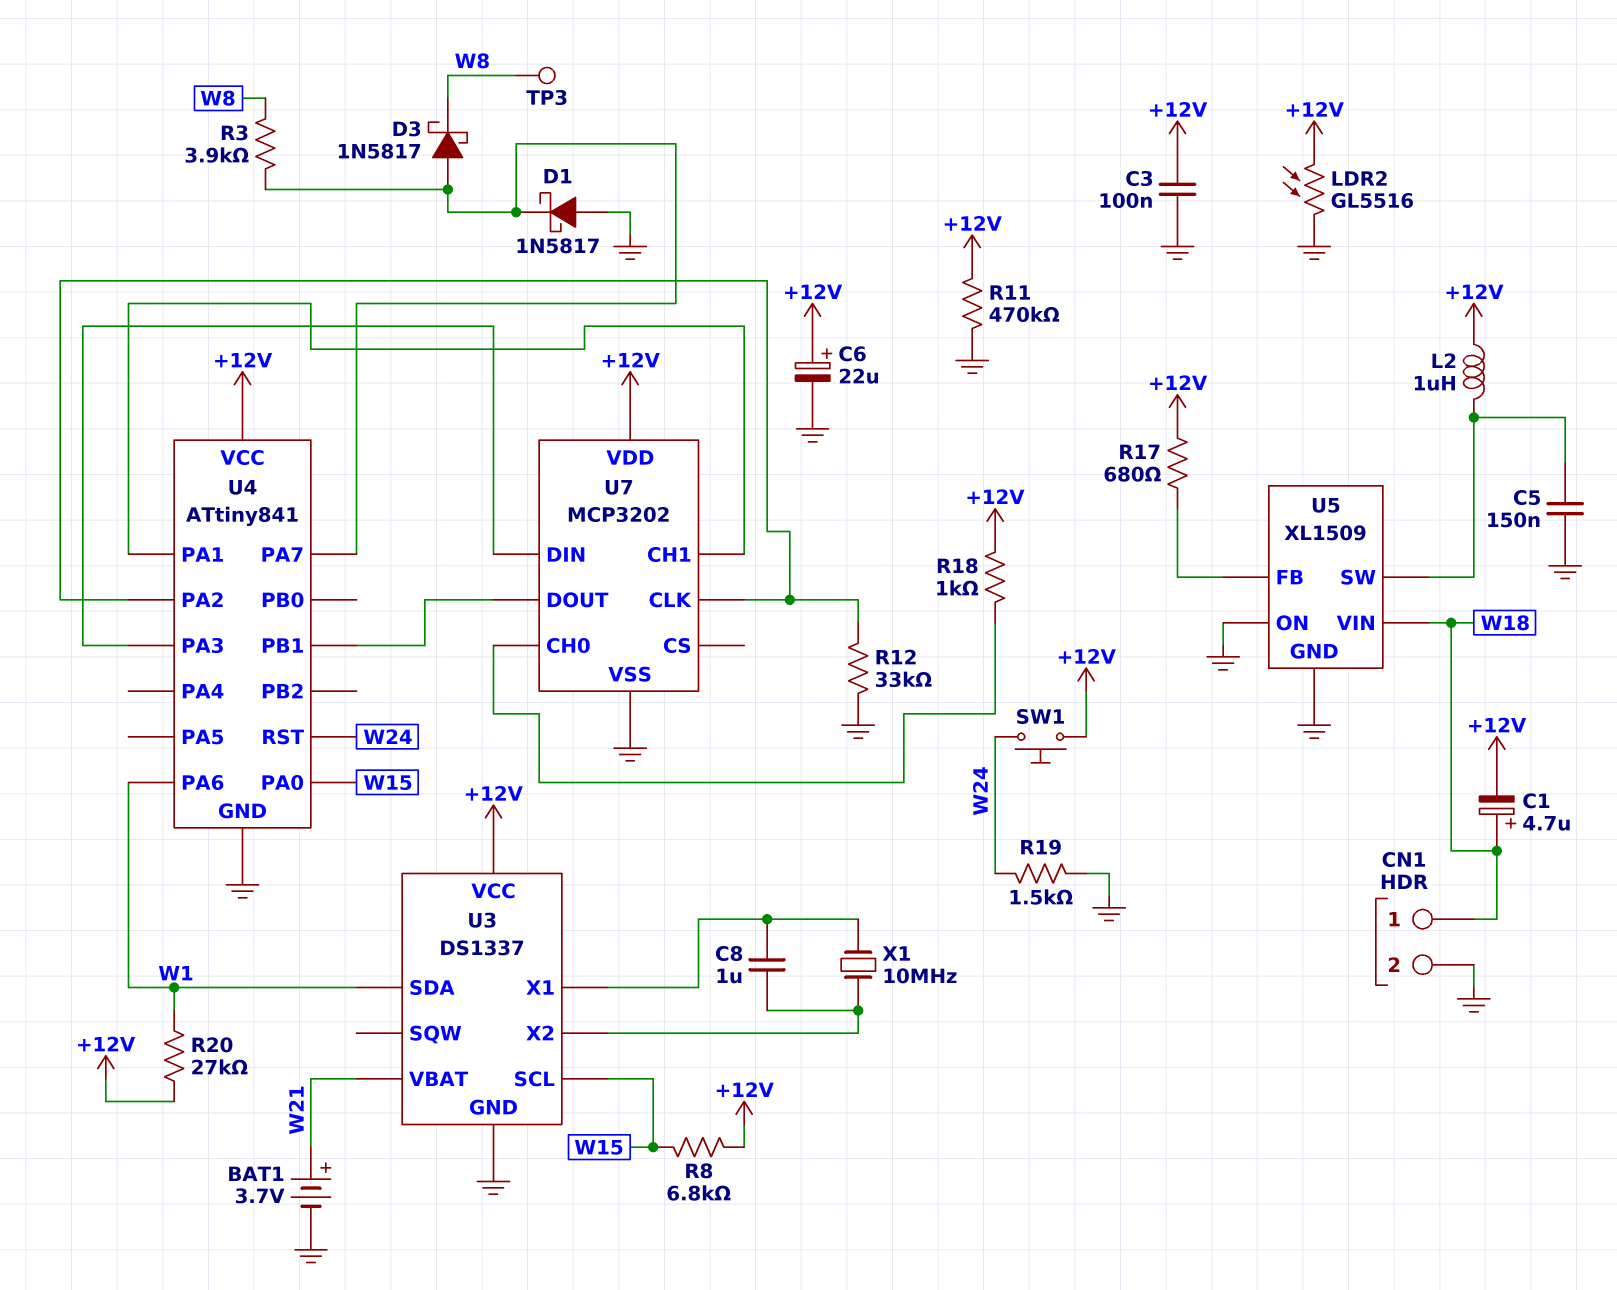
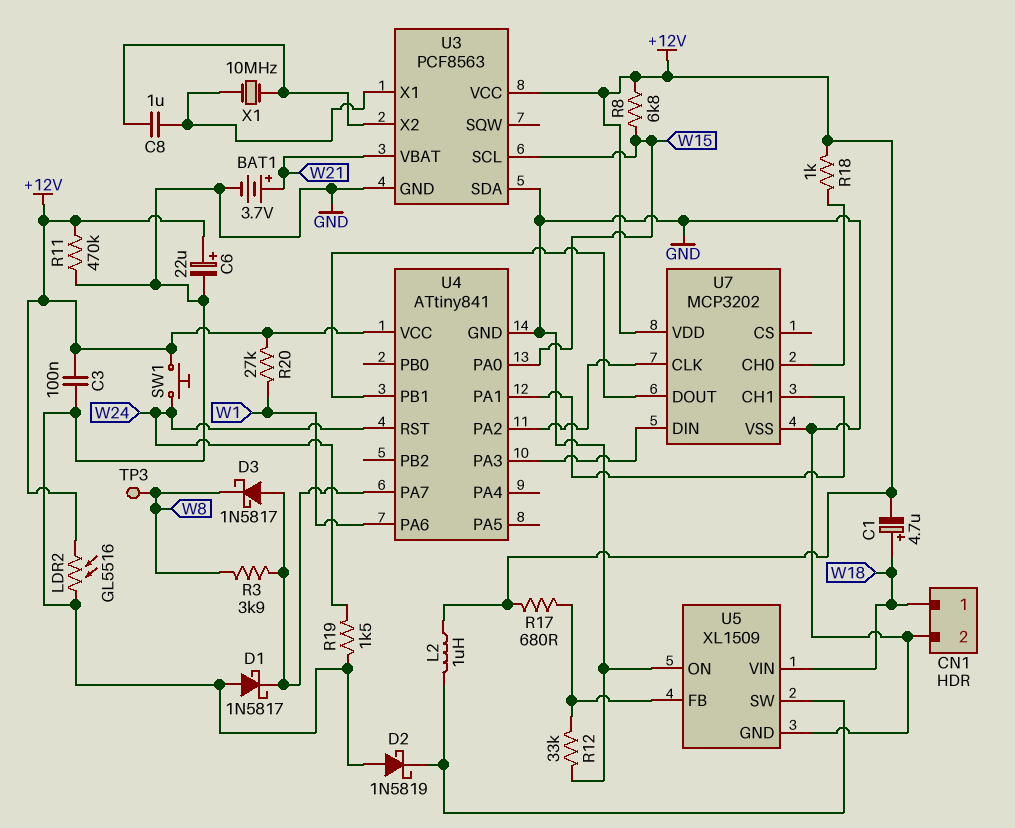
C5: 150nF (GND, U5/SW) -> none
D2: none -> schottky 1N5819 (A GND, K U5/SW)
R12: 33k (GND, U4/PA2) -> 33k (GND, U5/FB)
U3: DS1337 -> PCF8563
U3 pin SDA: W1 -> GND

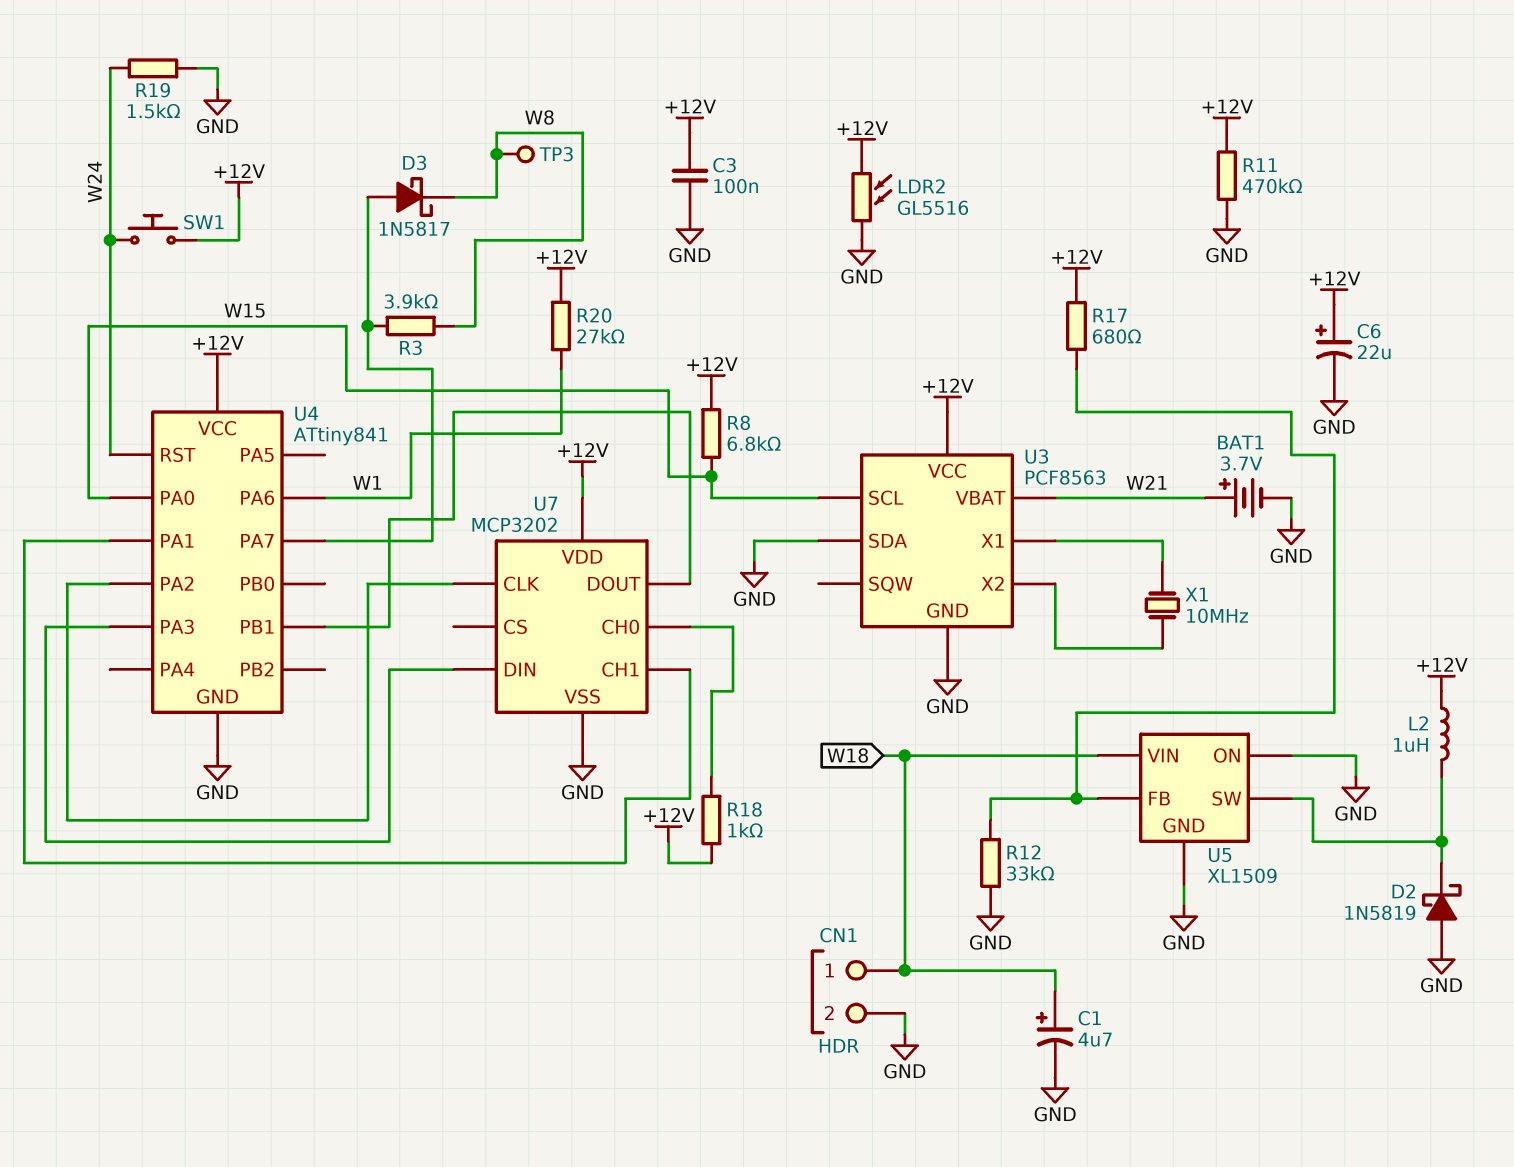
C1: 4.7uF (plus W18, minus +12V) -> 4.7uF (plus W18, minus GND)
C8: 1uF (U3/X1, U3/X2) -> none
D1: schottky 1N5817 (A GND, K U4/PA7) -> none

